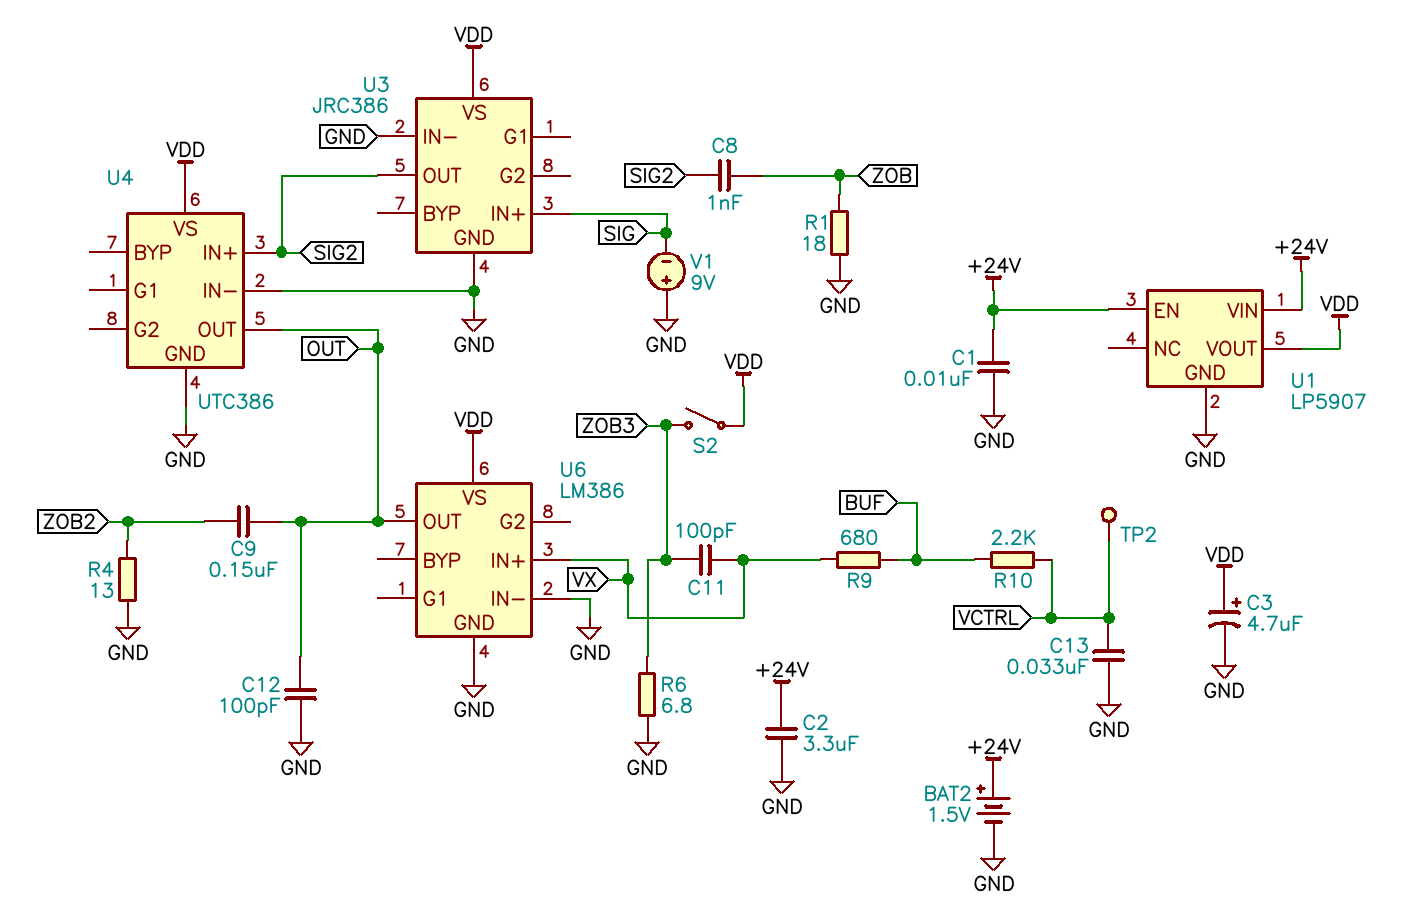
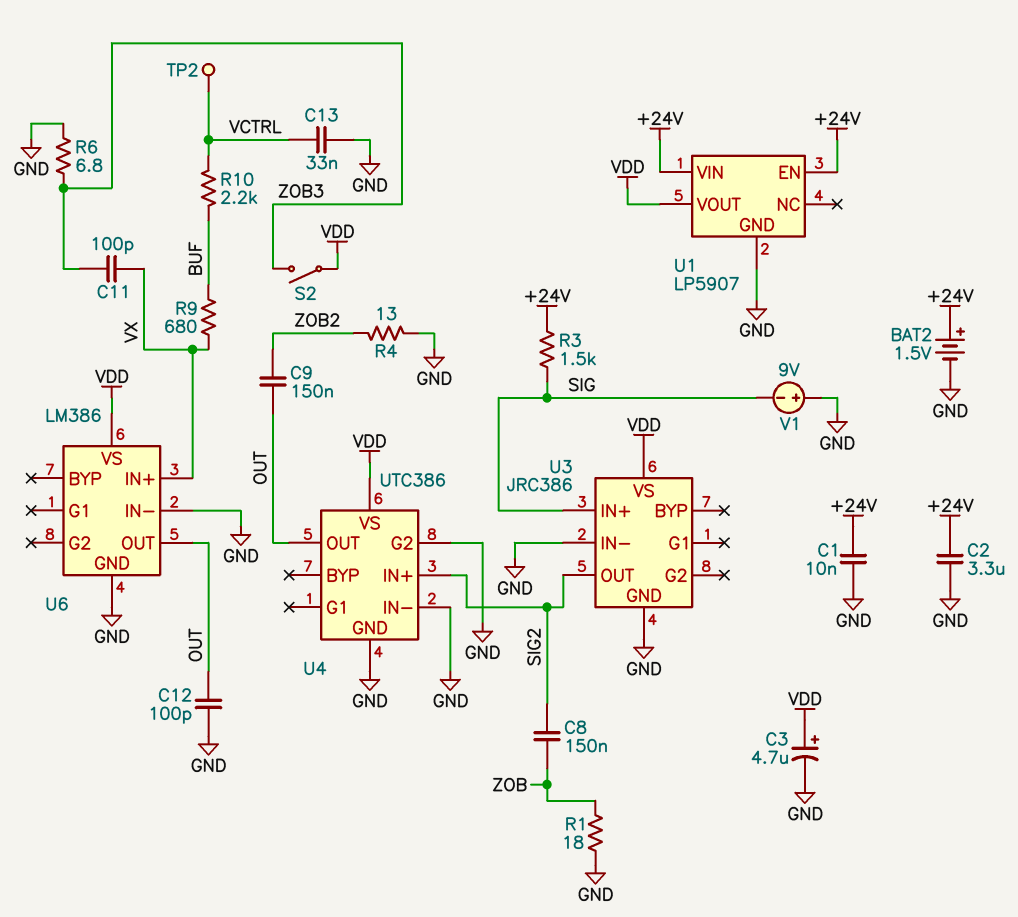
C8: 1nF (SIG2, ZOB) -> 150nF (SIG2, ZOB)
R3: none -> 1.5k (+24V, SIG)
U4 pin G2: none -> GND

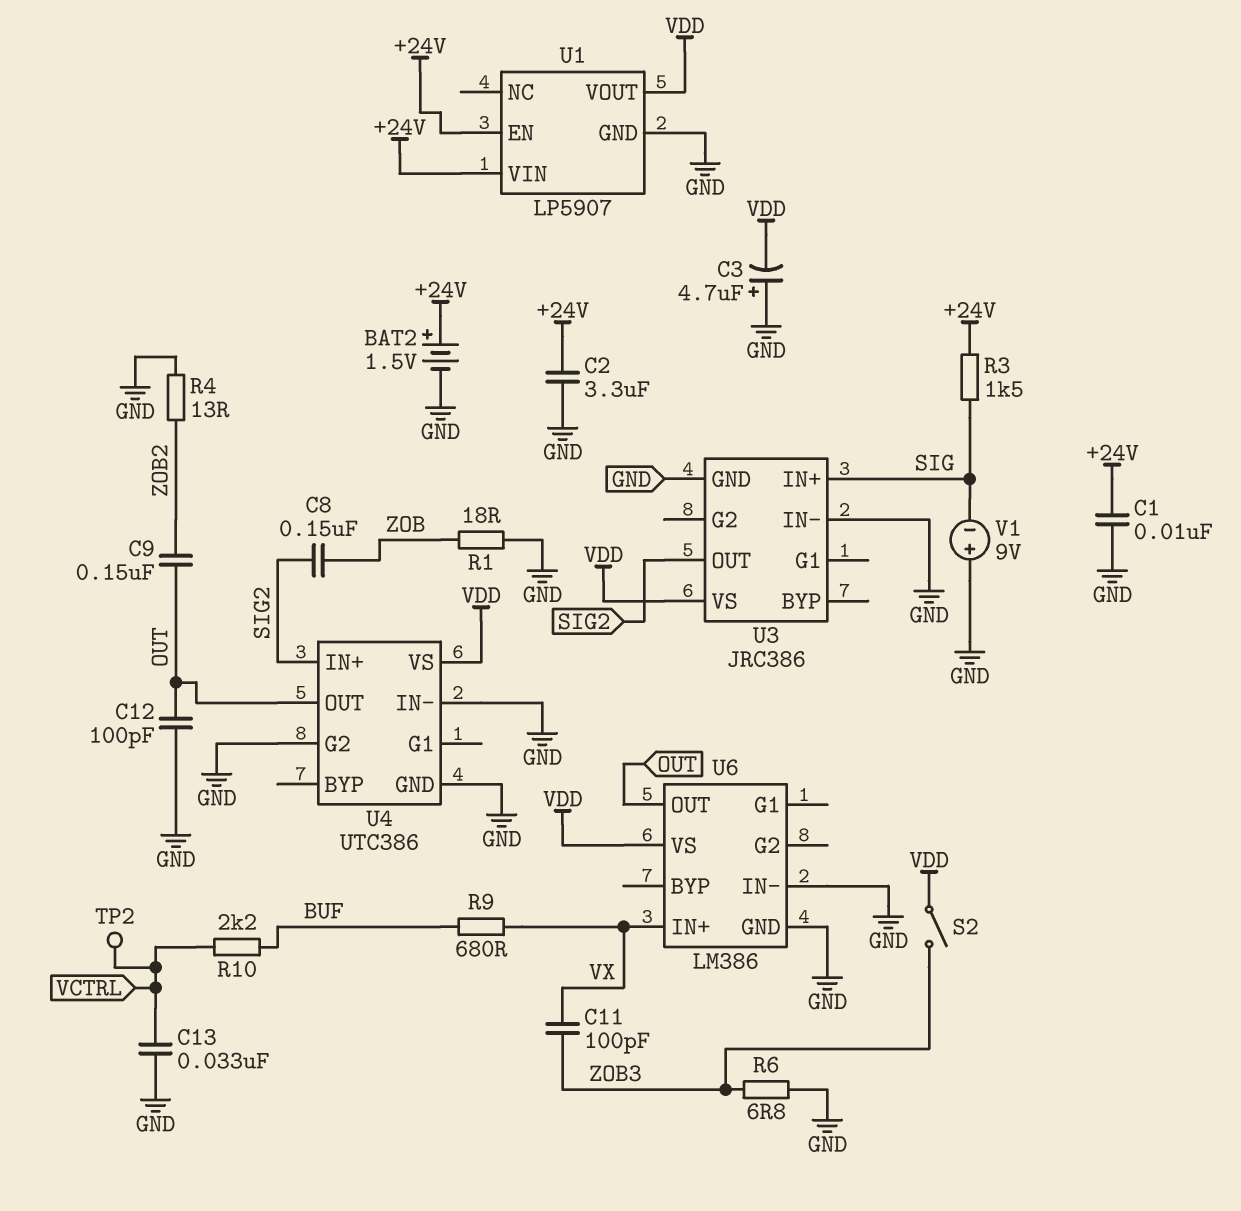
C3: 4.7uF (plus VDD, minus GND) -> 4.7uF (plus GND, minus VDD)

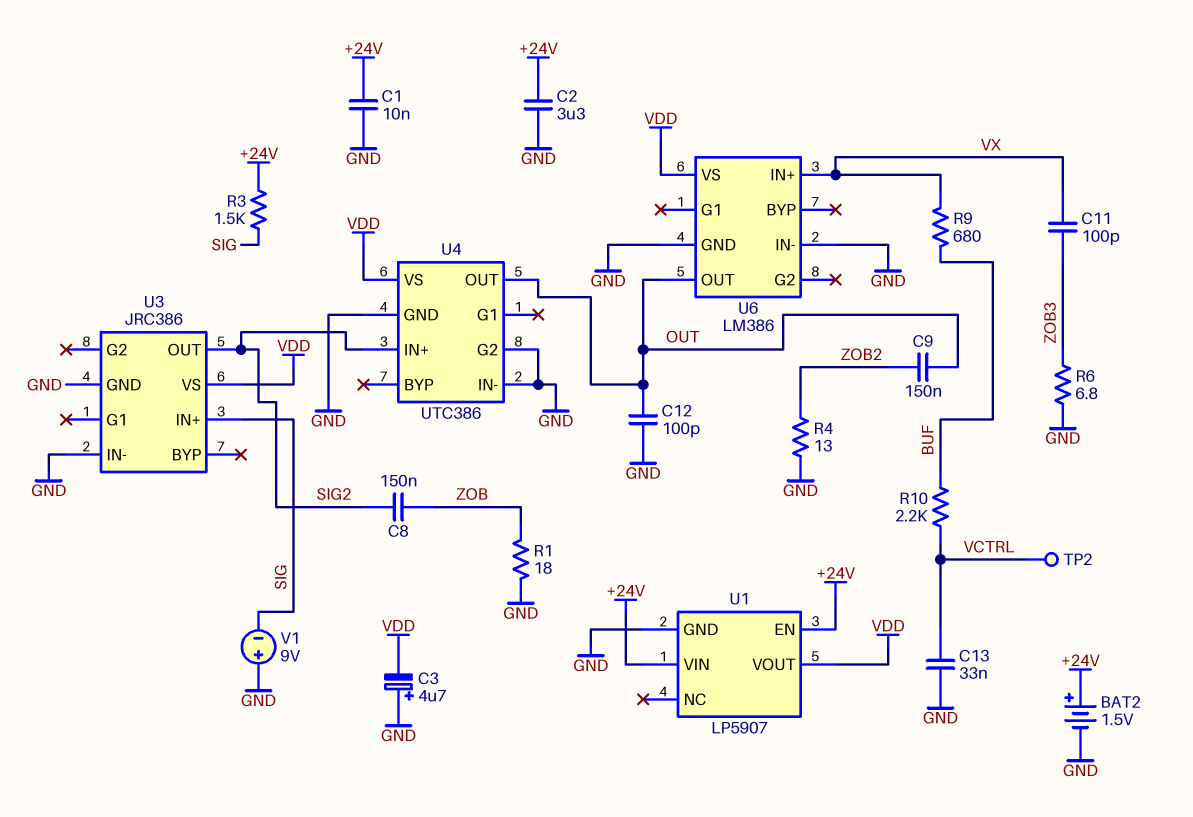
S2: switch (VDD, ZOB3) -> none

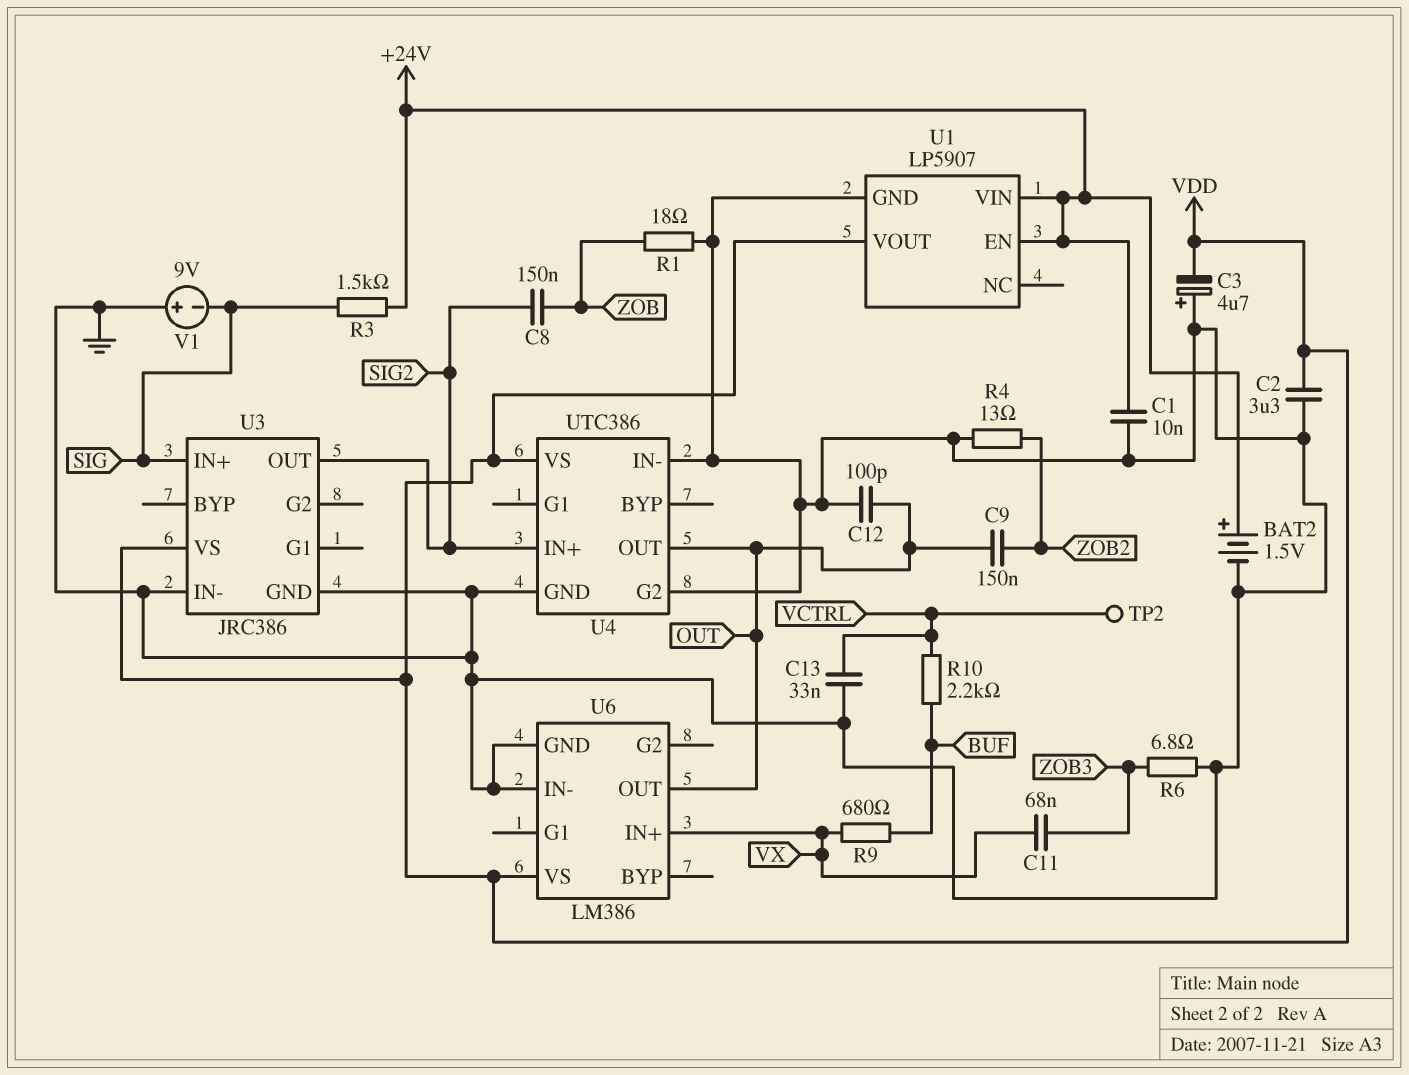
C2: 3.3uF (+24V, GND) -> 3.3uF (GND, VDD)
C11: 100pF (VX, ZOB3) -> 68nF (VX, ZOB3)

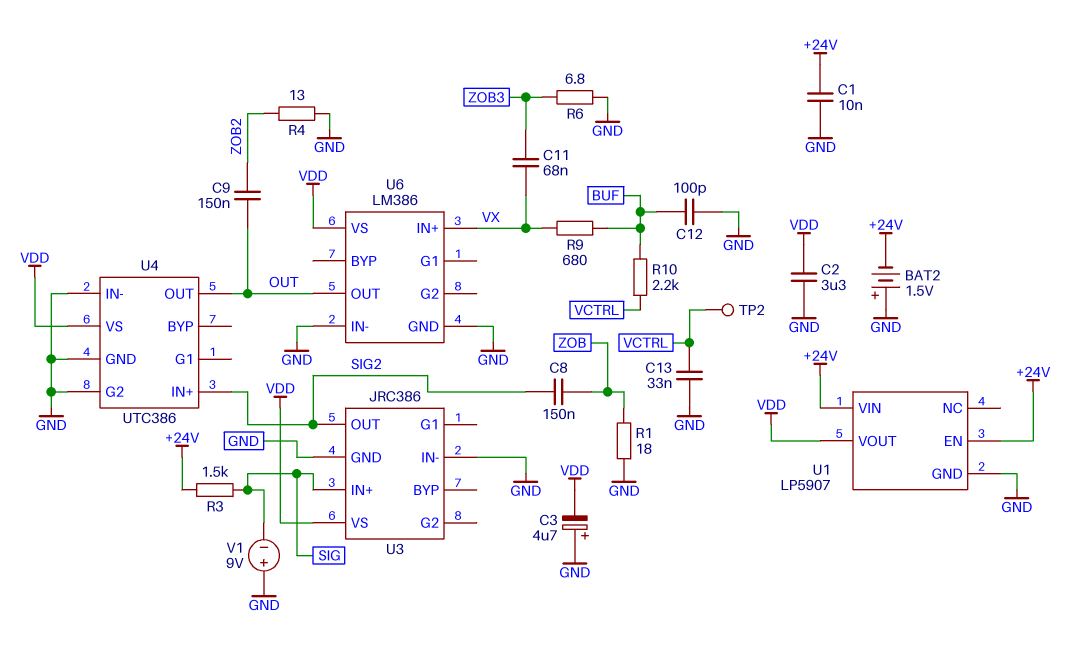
BAT2: 1.5V (plus +24V, minus GND) -> 1.5V (plus GND, minus +24V)
C12: 100pF (GND, OUT) -> 100pF (BUF, GND)

